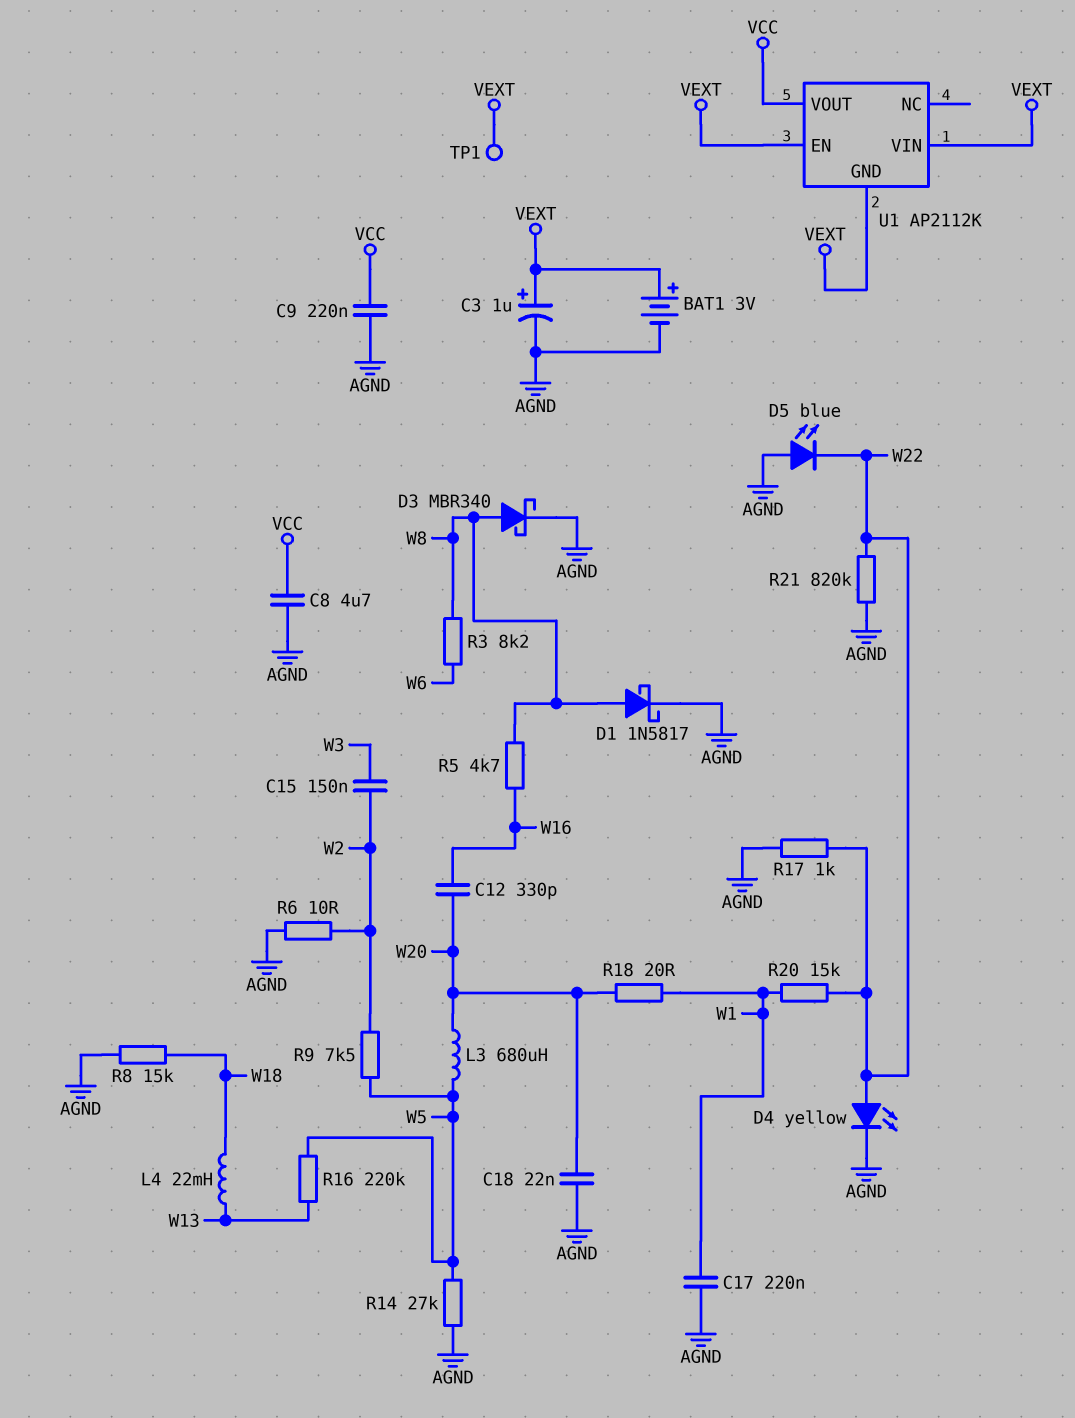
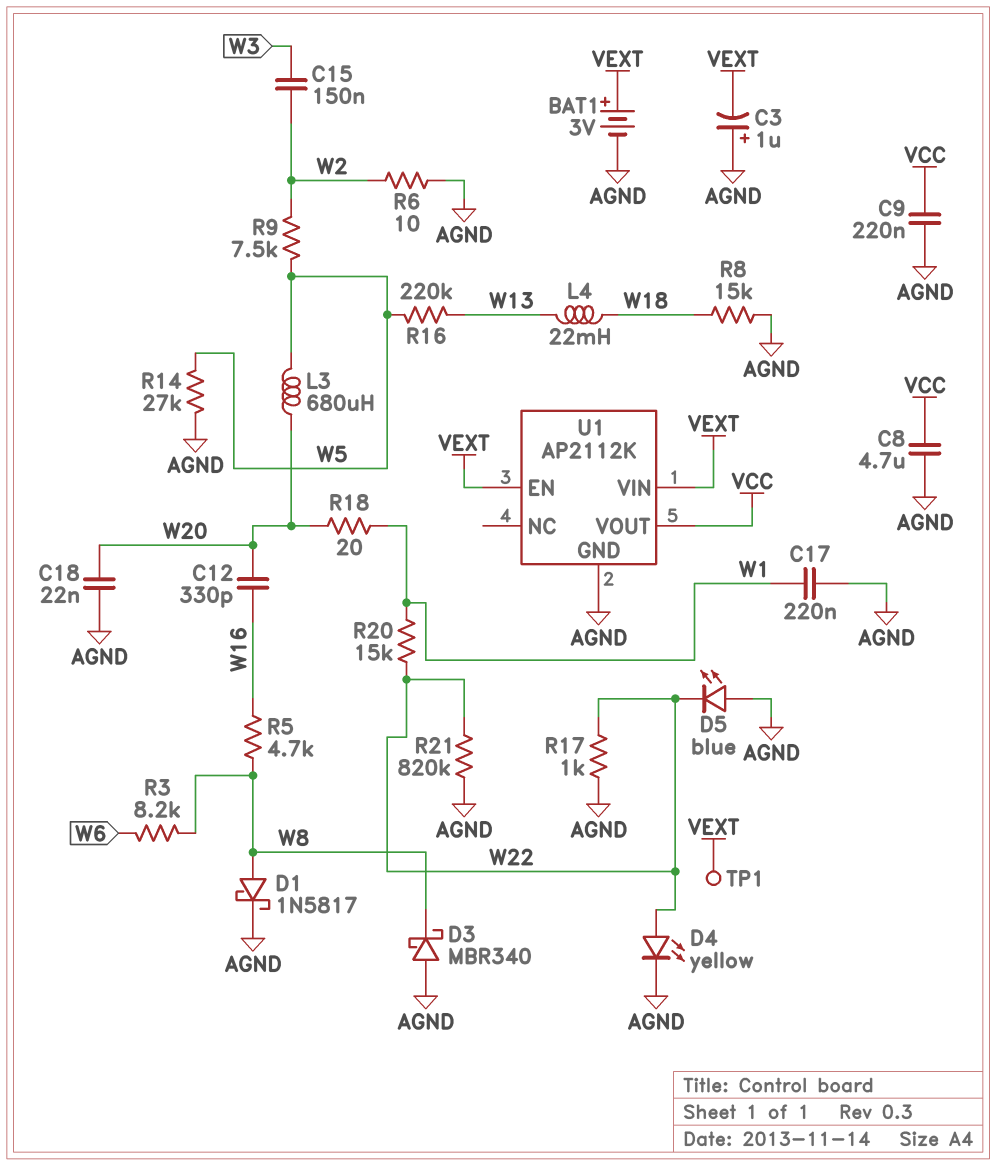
C3: 1uF (plus VEXT, minus AGND) -> 1uF (plus AGND, minus VEXT)
D3: schottky MBR340 (A W8, K AGND) -> schottky MBR340 (A AGND, K W8)
U1 pin GND: VEXT -> AGND

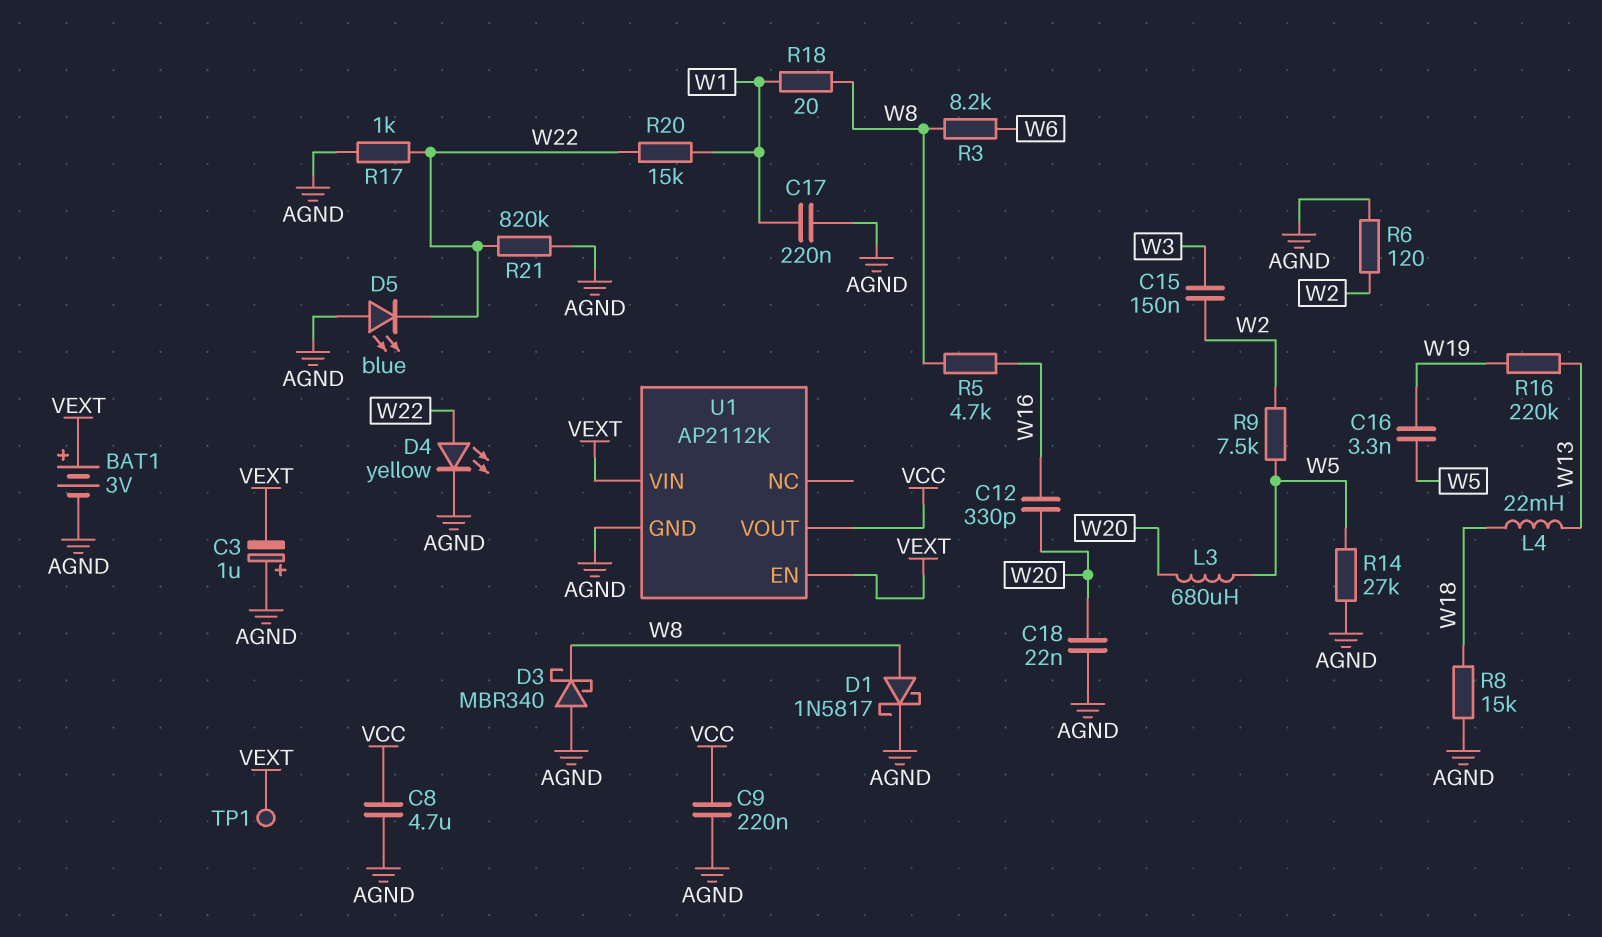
C16: none -> 3.3nF (W5, W19)
R6: 10 (AGND, W2) -> 120 (AGND, W2)
R16: 220k (W5, W13) -> 220k (W13, W19)
R18: 20 (W1, W20) -> 20 (W1, W8)

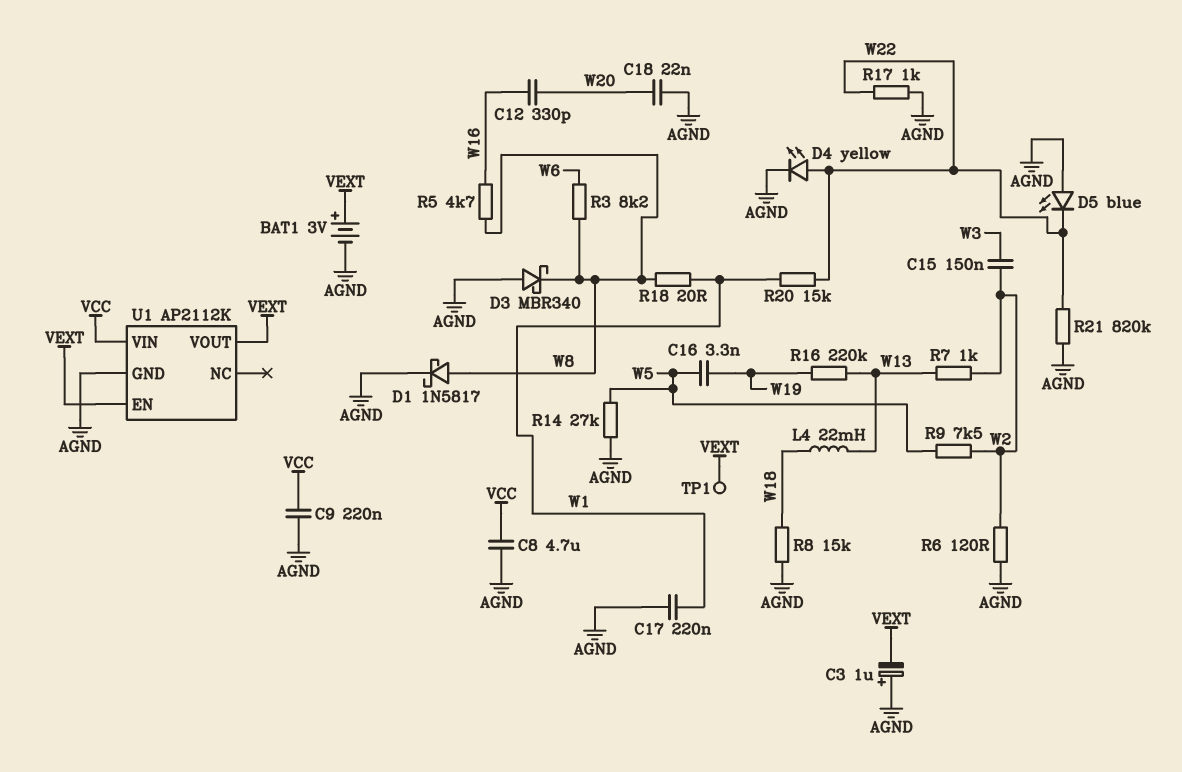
L3: 680uH (W5, W20) -> none
R7: none -> 1k (W2, W13)
U1 pin VIN: VEXT -> VCC
U1 pin VOUT: VCC -> VEXT

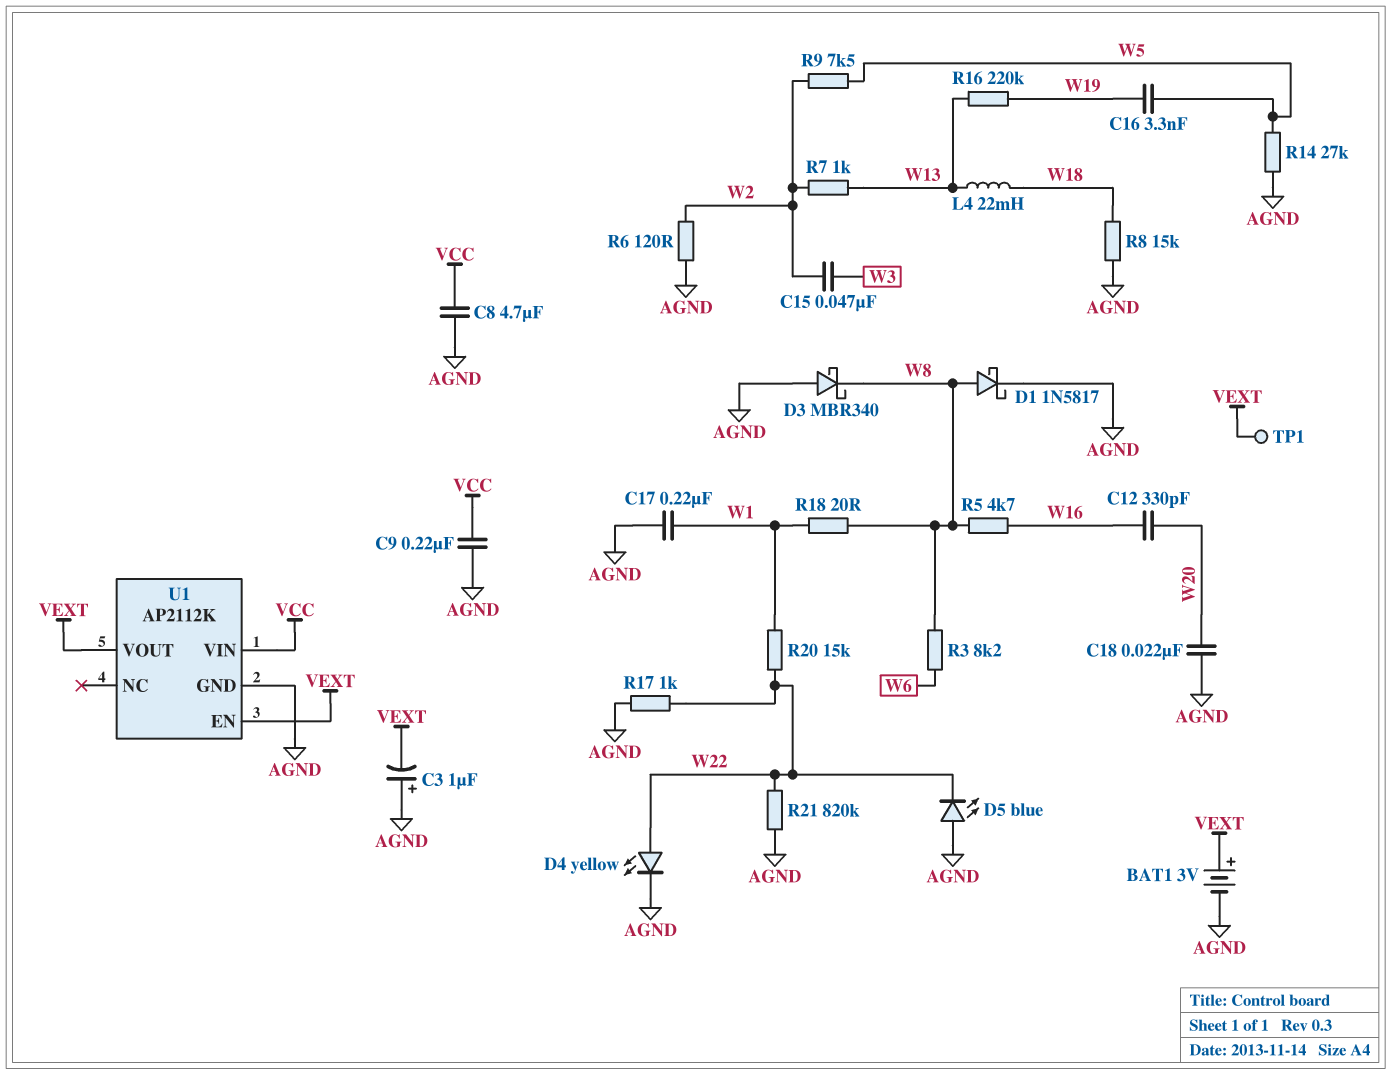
C15: 150nF (W2, W3) -> 47nF (W2, W3)

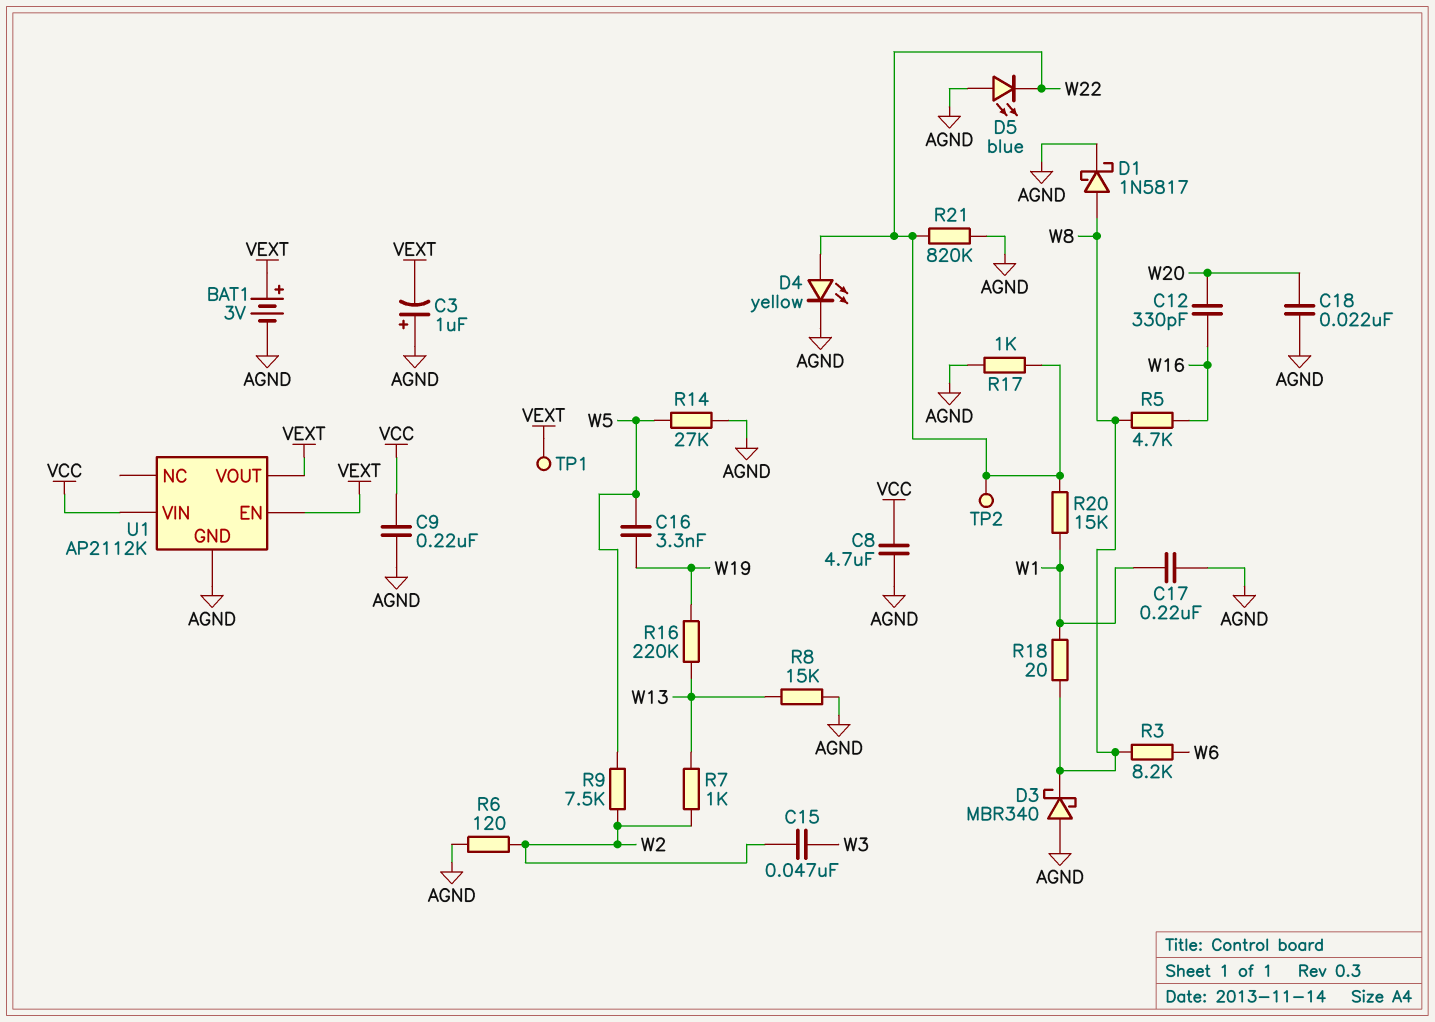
L4: 22mH (W13, W18) -> none
R8: 15k (AGND, W18) -> 15k (AGND, W13)
TP2: none -> test point (W22)

